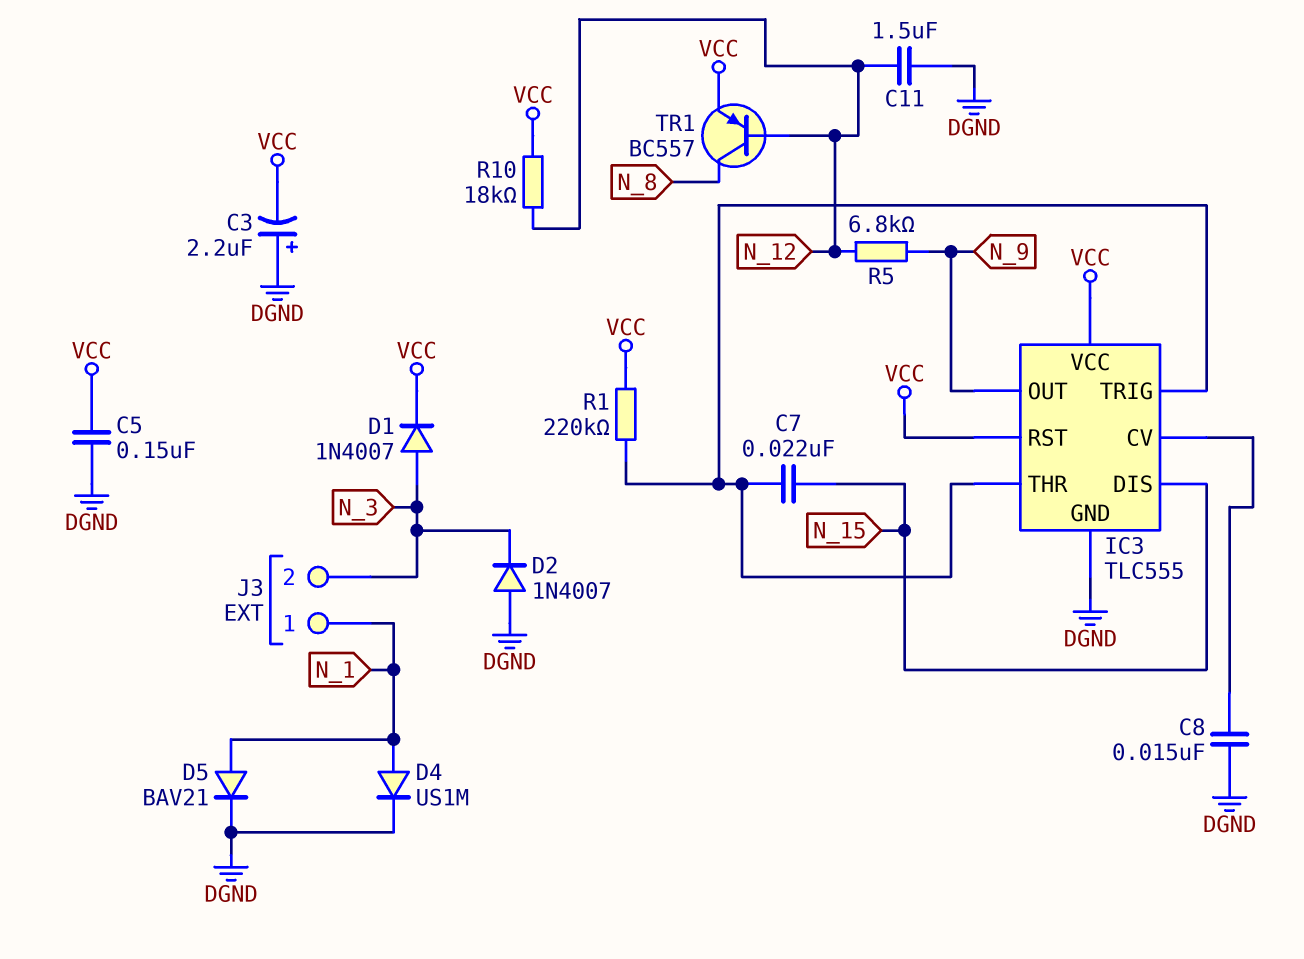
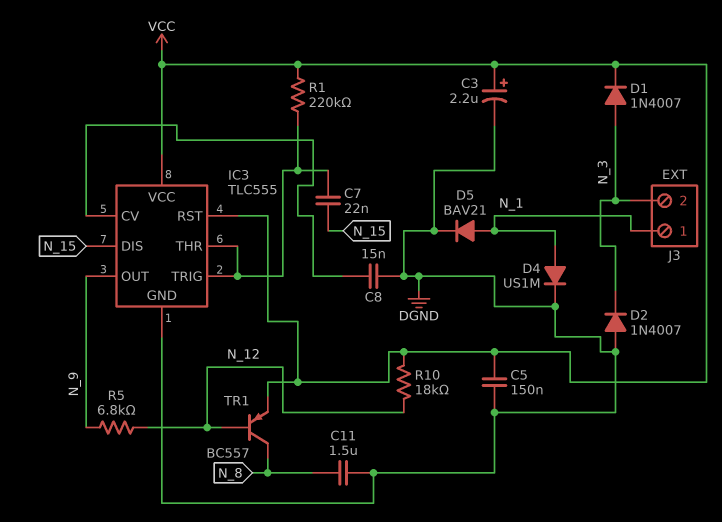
C3: 2.2uF (plus DGND, minus VCC) -> 2.2uF (plus VCC, minus DGND)
C11: 1.5uF (DGND, N_12) -> 1.5uF (DGND, N_8)

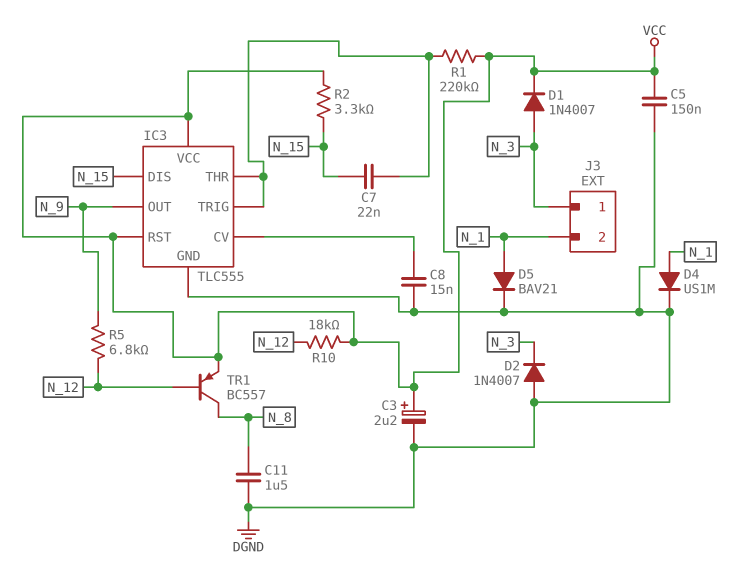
J3 pin 1: N_1 -> N_3
J3 pin 2: N_3 -> N_1
R2: none -> 3.3k (N_15, VCC)

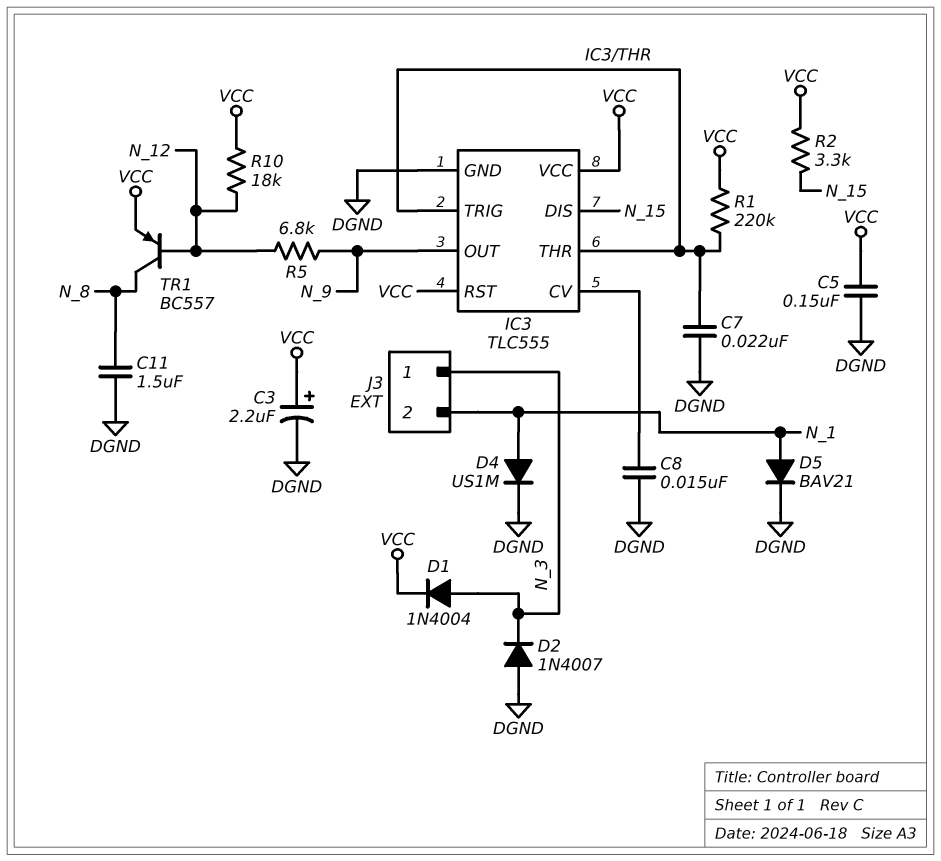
C7: 22nF (IC3/THR, N_15) -> 22nF (DGND, IC3/THR)
D1: diode 1N4007 (A N_3, K VCC) -> diode 1N4004 (A N_3, K VCC)

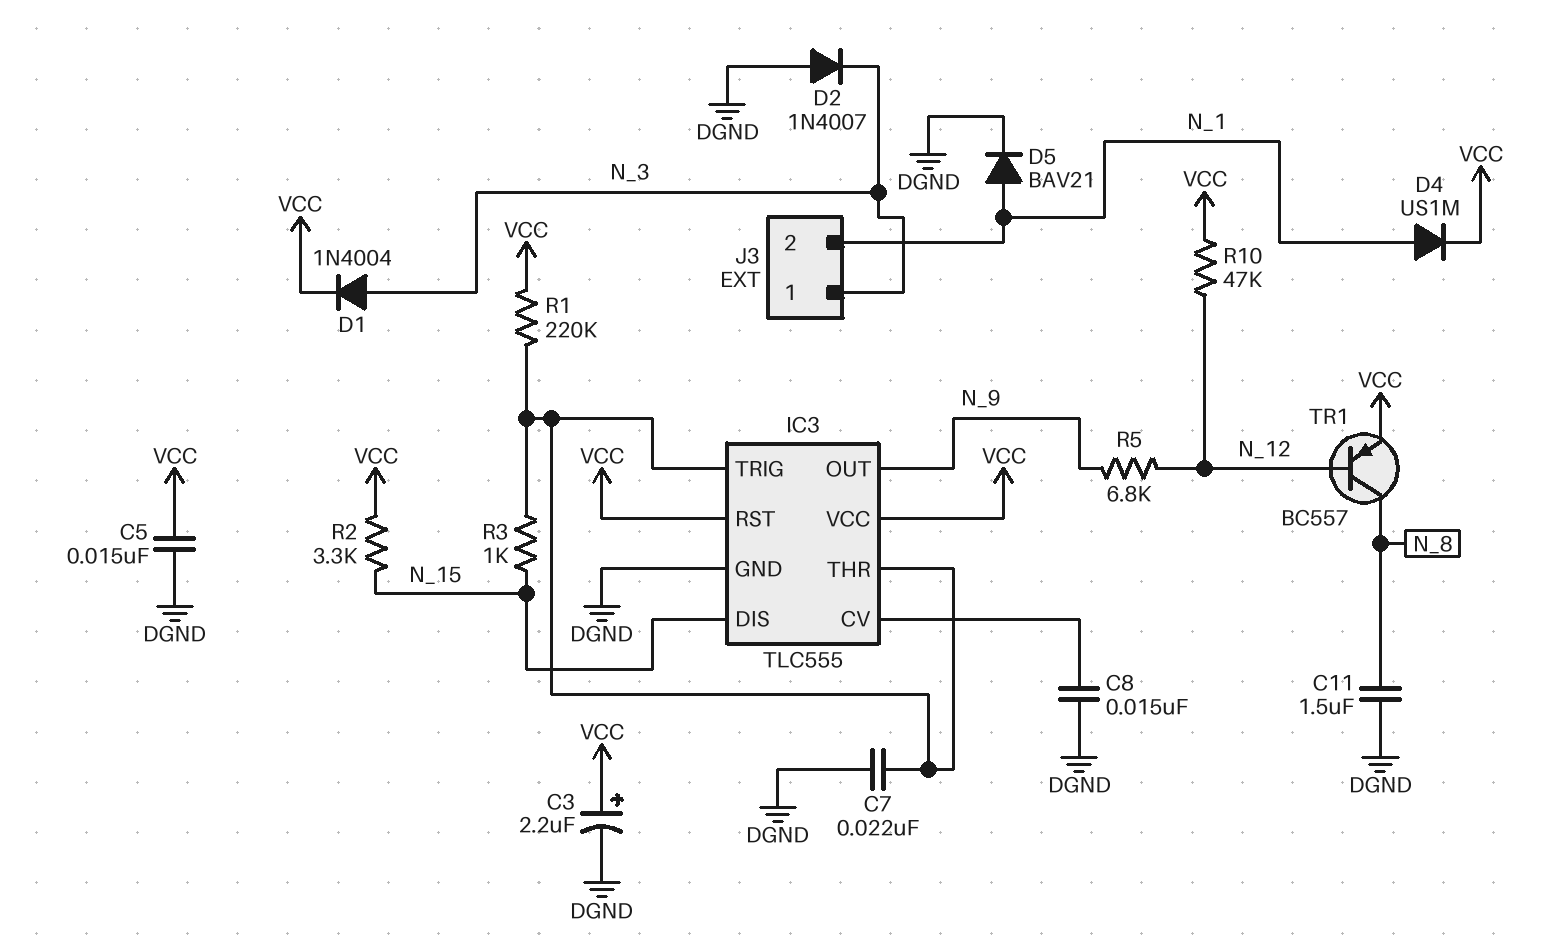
C5: 150nF (DGND, VCC) -> 15nF (DGND, VCC)
D4: diode US1M (A N_1, K DGND) -> diode US1M (A N_1, K VCC)
R3: none -> 1k (IC3/THR, N_15)
R10: 18k (N_12, VCC) -> 47k (N_12, VCC)

